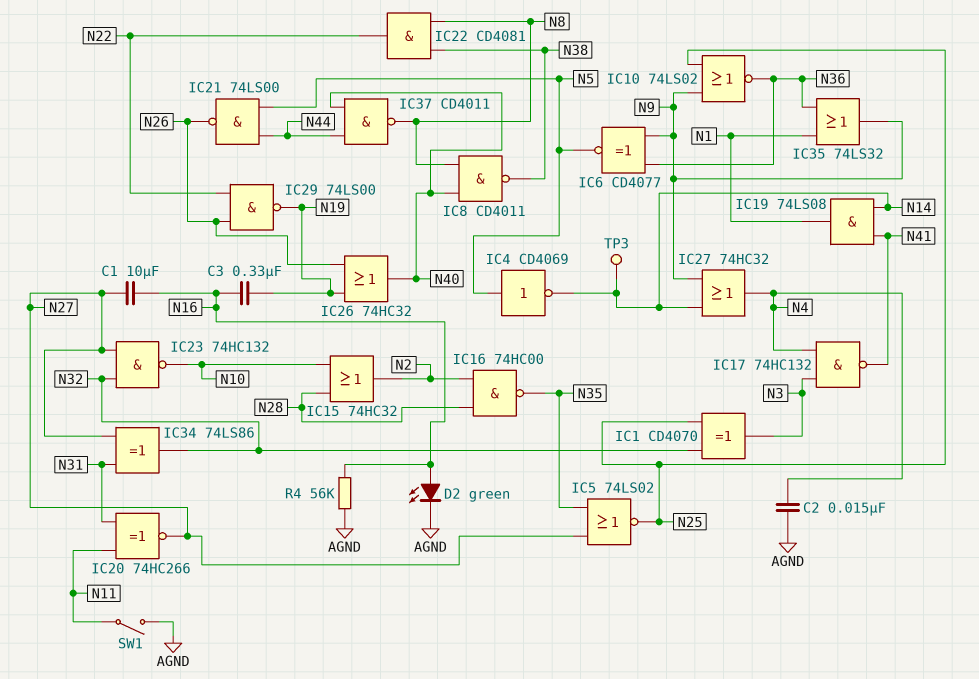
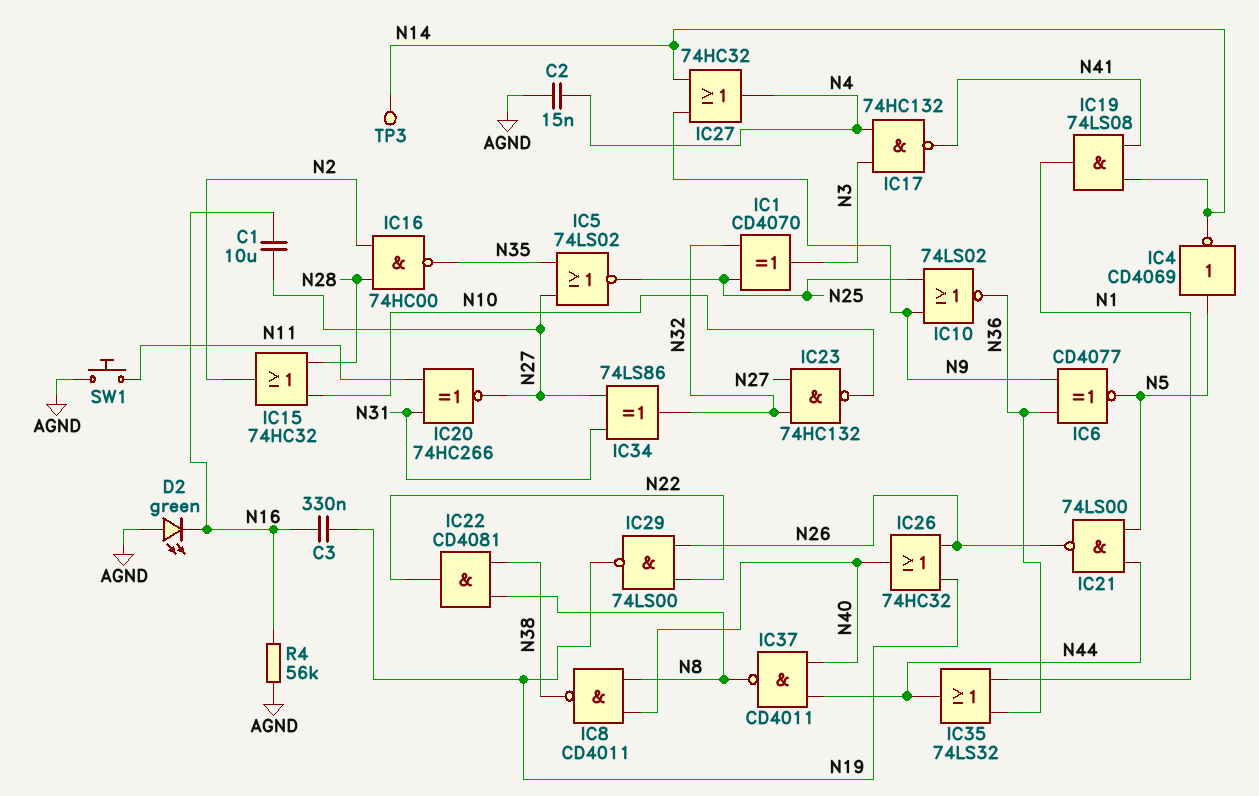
D2: LED green (A N16, K AGND) -> LED green (A AGND, K N16)
IC35: OR 74LS32 (in N1, in N36, out N9) -> OR 74LS32 (in N1, in N36, out N44)
SW1: switch (AGND, N11) -> button (AGND, N11)

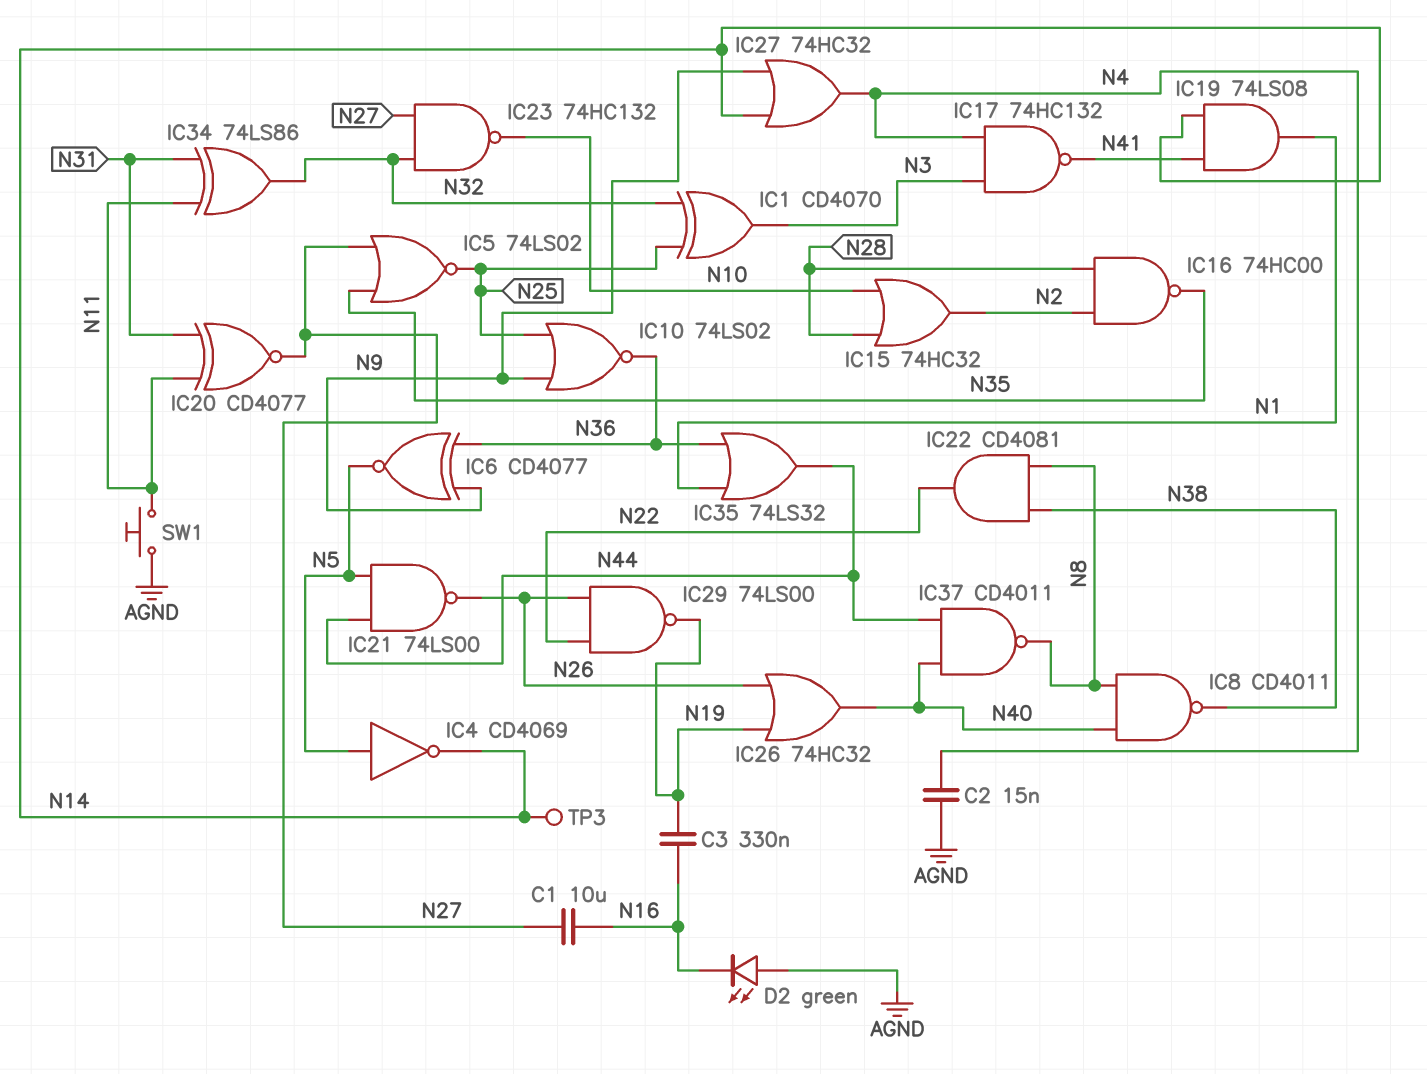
IC20: XNOR 74HC266 (in N11, in N31, out N27) -> XNOR CD4077 (in N11, in N31, out N27)
IC34: XOR 74LS86 (in N27, in N31, out N32) -> XOR 74LS86 (in N11, in N31, out N32)
R4: 56k (AGND, N16) -> none

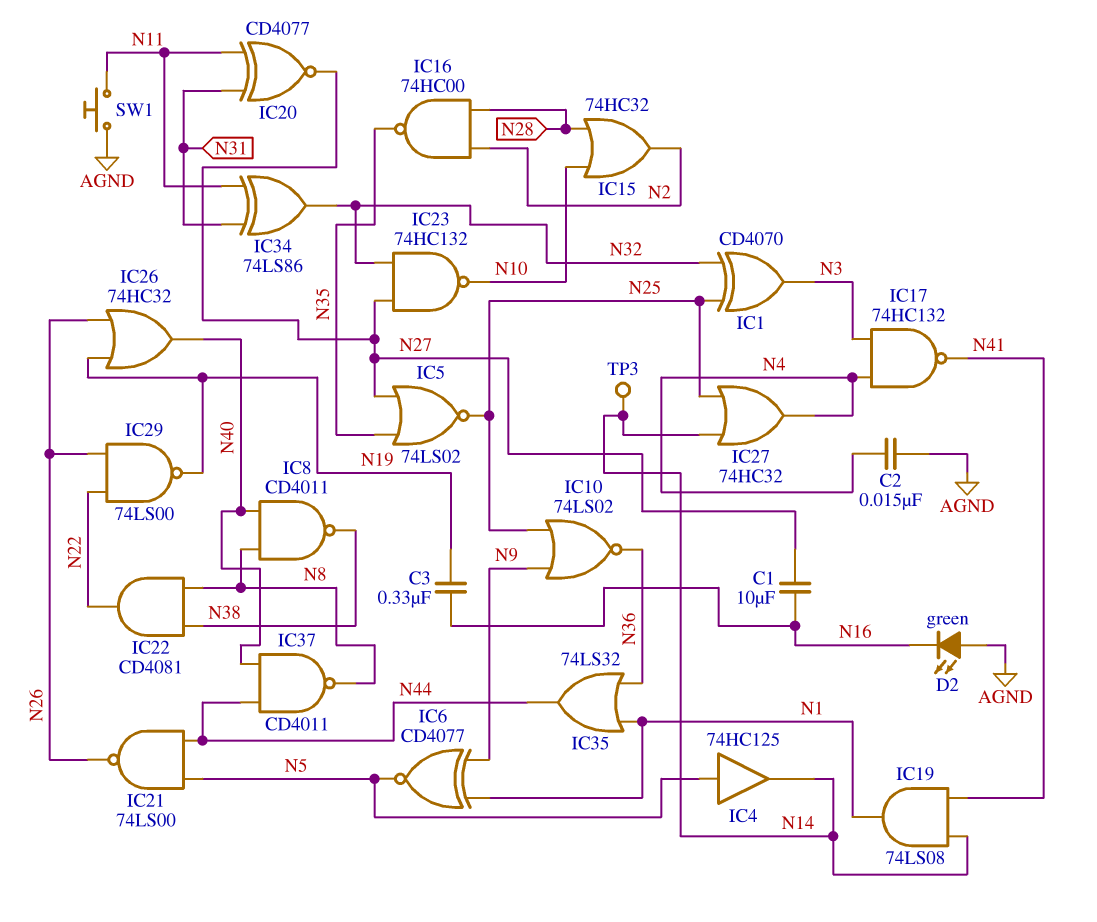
IC4: NOT CD4069 (in N5, out N14) -> buffer 74HC125 (in N5, out N14)
IC6: XNOR CD4077 (in N9, in N36, out N5) -> XNOR CD4077 (in N1, in N9, out N5)
IC27: OR 74HC32 (in N9, in N14, out N4) -> OR 74HC32 (in N14, in N25, out N4)

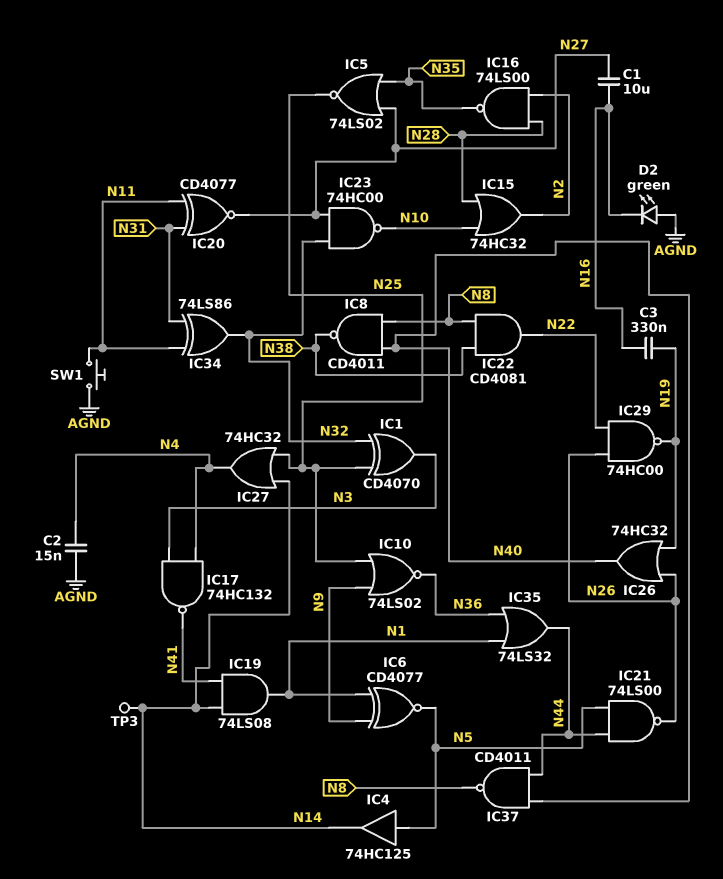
IC16: NAND 74HC00 (in N2, in N28, out N35) -> NAND 74LS00 (in N2, in N28, out N35)
IC23: NAND 74HC132 (in N27, in N32, out N10) -> NAND 74HC00 (in N27, in N32, out N10)
IC29: NAND 74LS00 (in N22, in N26, out N19) -> NAND 74HC00 (in N22, in N26, out N19)

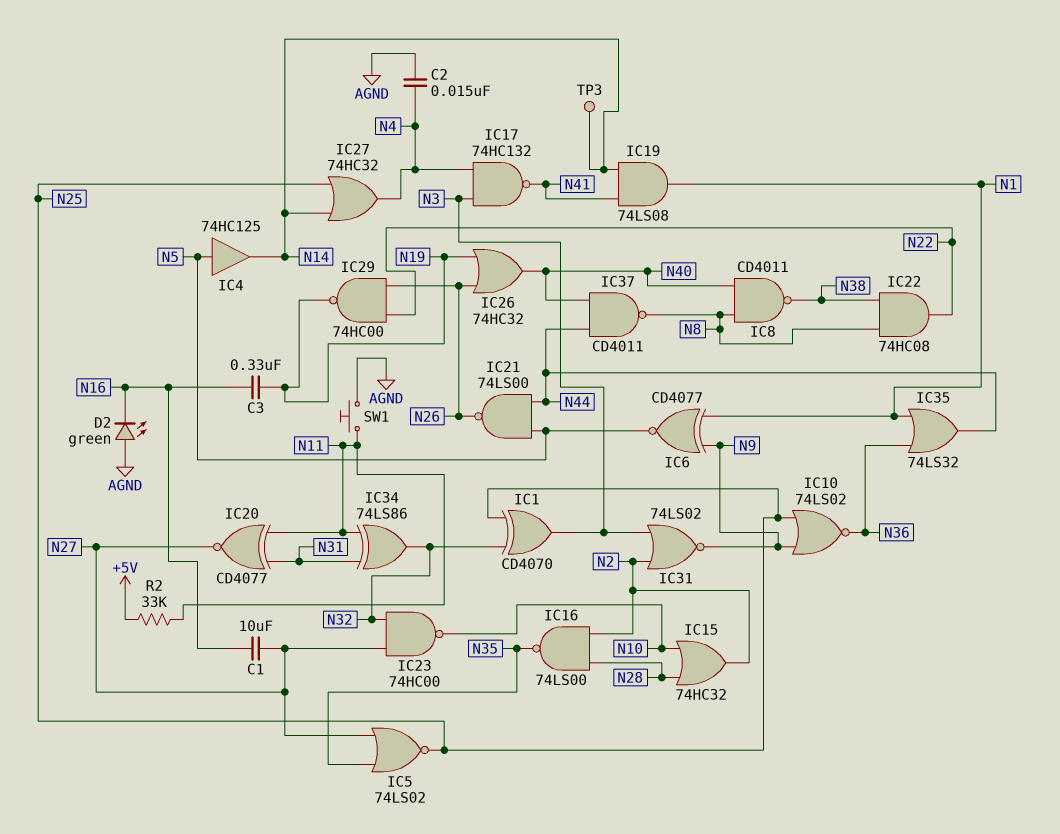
IC22: AND CD4081 (in N8, in N38, out N22) -> AND 74HC08 (in N8, in N38, out N22)
IC31: none -> NOR 74LS02 (in N2, in N3, out N9)
R2: none -> 33k (+5V, N11)

